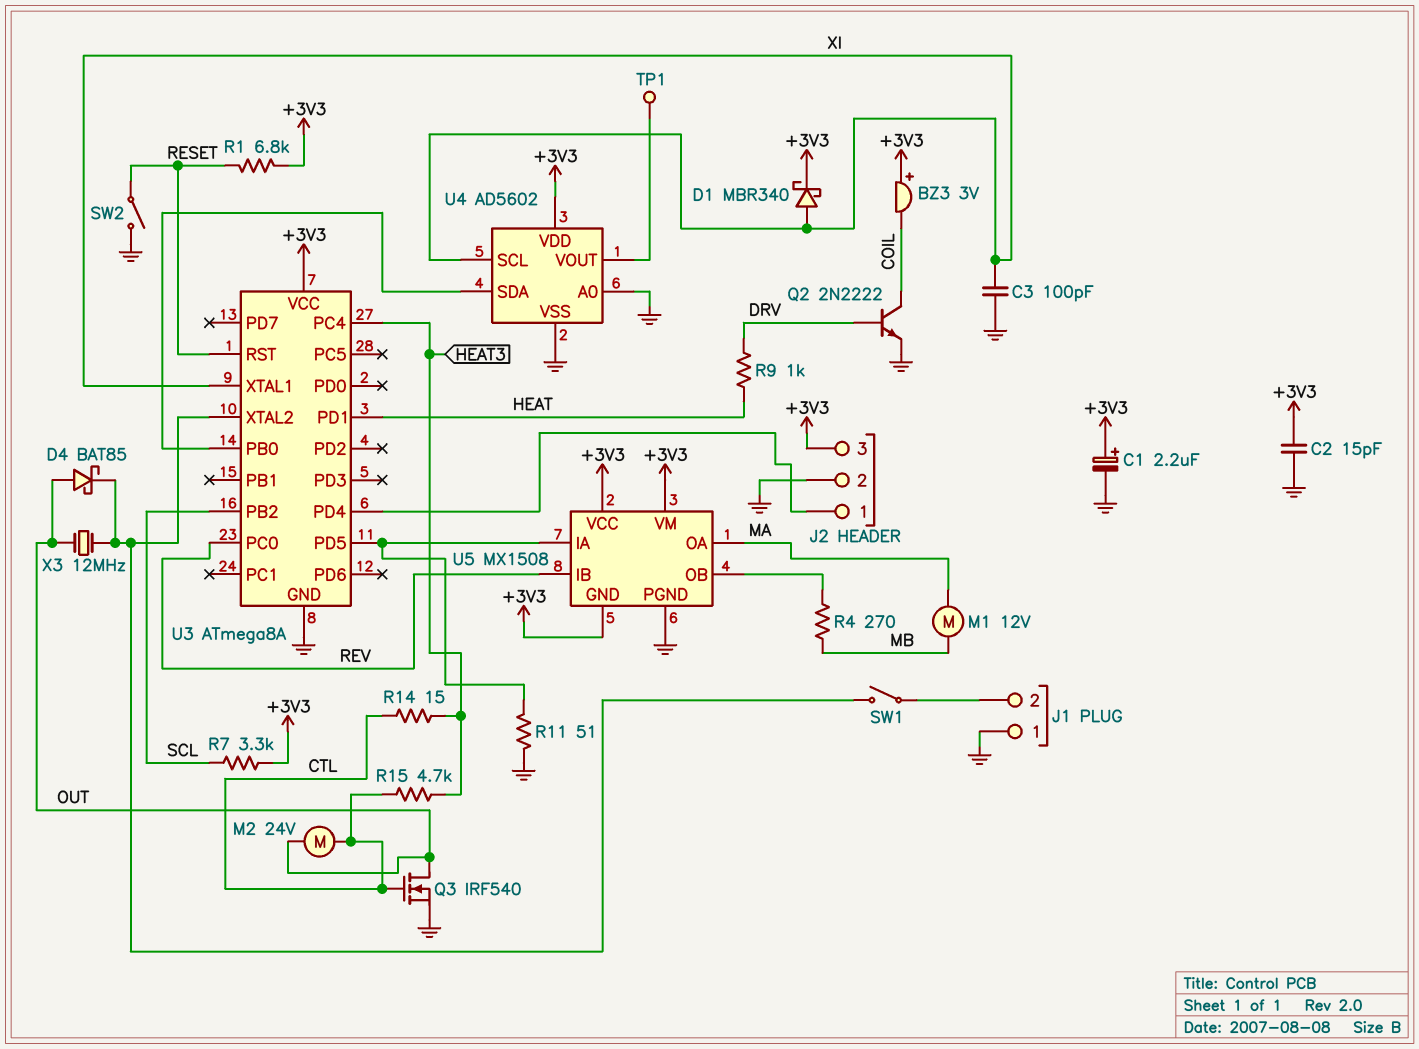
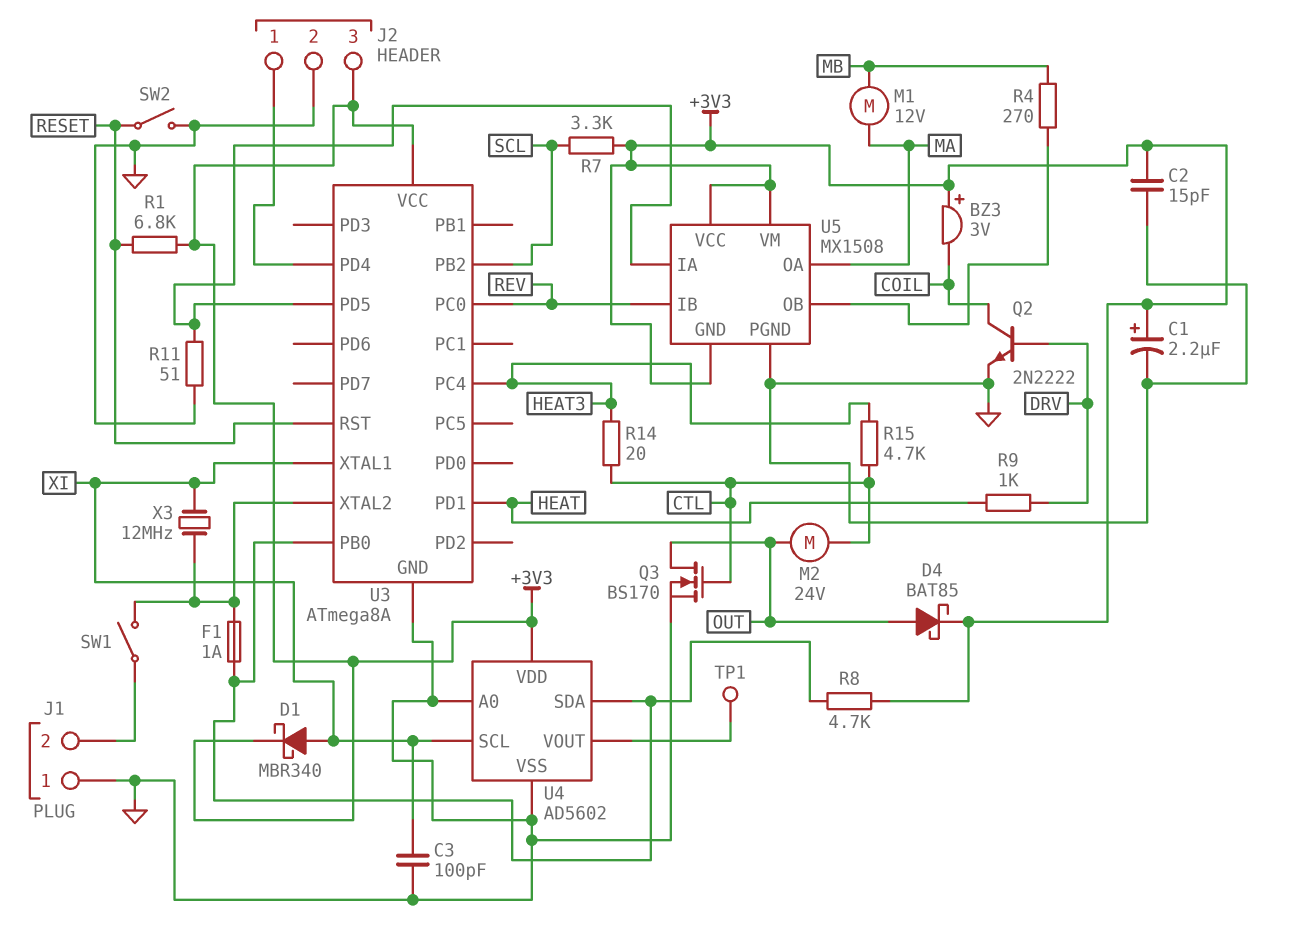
D4: schottky BAT85 (A OUT, K U3/XTAL2) -> schottky BAT85 (A OUT, K +3V3)
F1: none -> 1A (U3/PB0, U3/XTAL2)
Q3: NMOS IRF540 (G CTL, D OUT, S GND) -> NMOS BS170 (G CTL, D OUT, S GND)
R8: none -> 4.7k (+3V3, U3/PB0)
R14: 15 (CTL, HEAT3) -> 20 (CTL, HEAT3)
X3: 12MHz (OUT, U3/XTAL2) -> 12MHz (U3/XTAL2, XI)

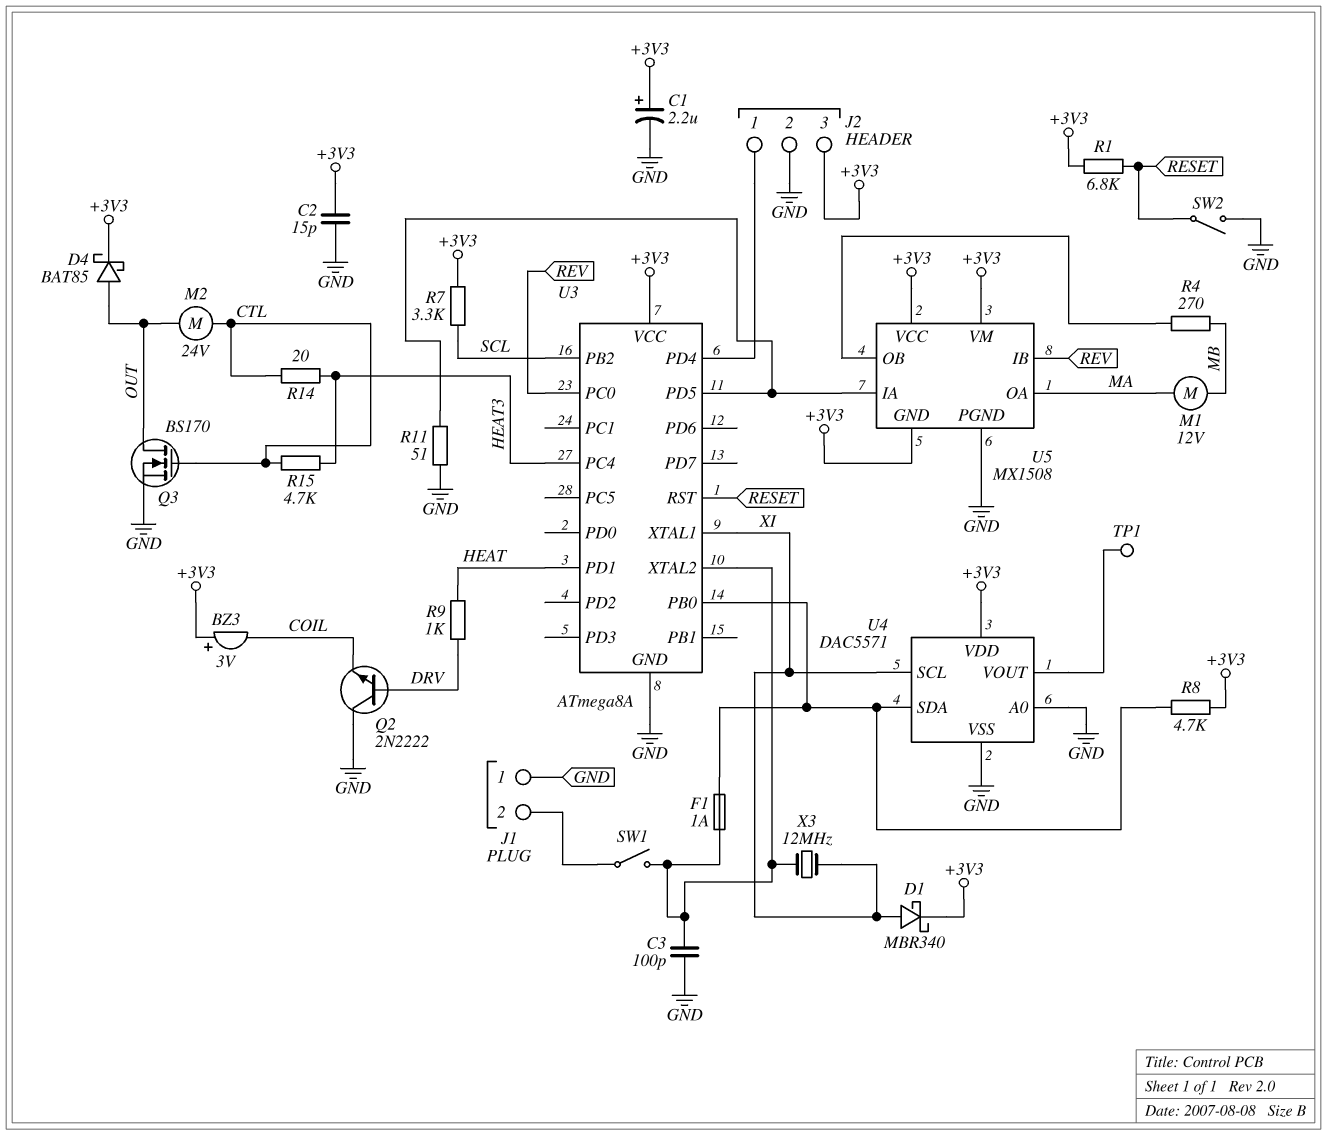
C3: 100pF (GND, XI) -> 100pF (GND, U3/XTAL2)
Q2: NPN 2N2222 (B DRV, C COIL, E GND) -> NPN 2N2222 (B DRV, C GND, E COIL)
U4: AD5602 -> DAC5571

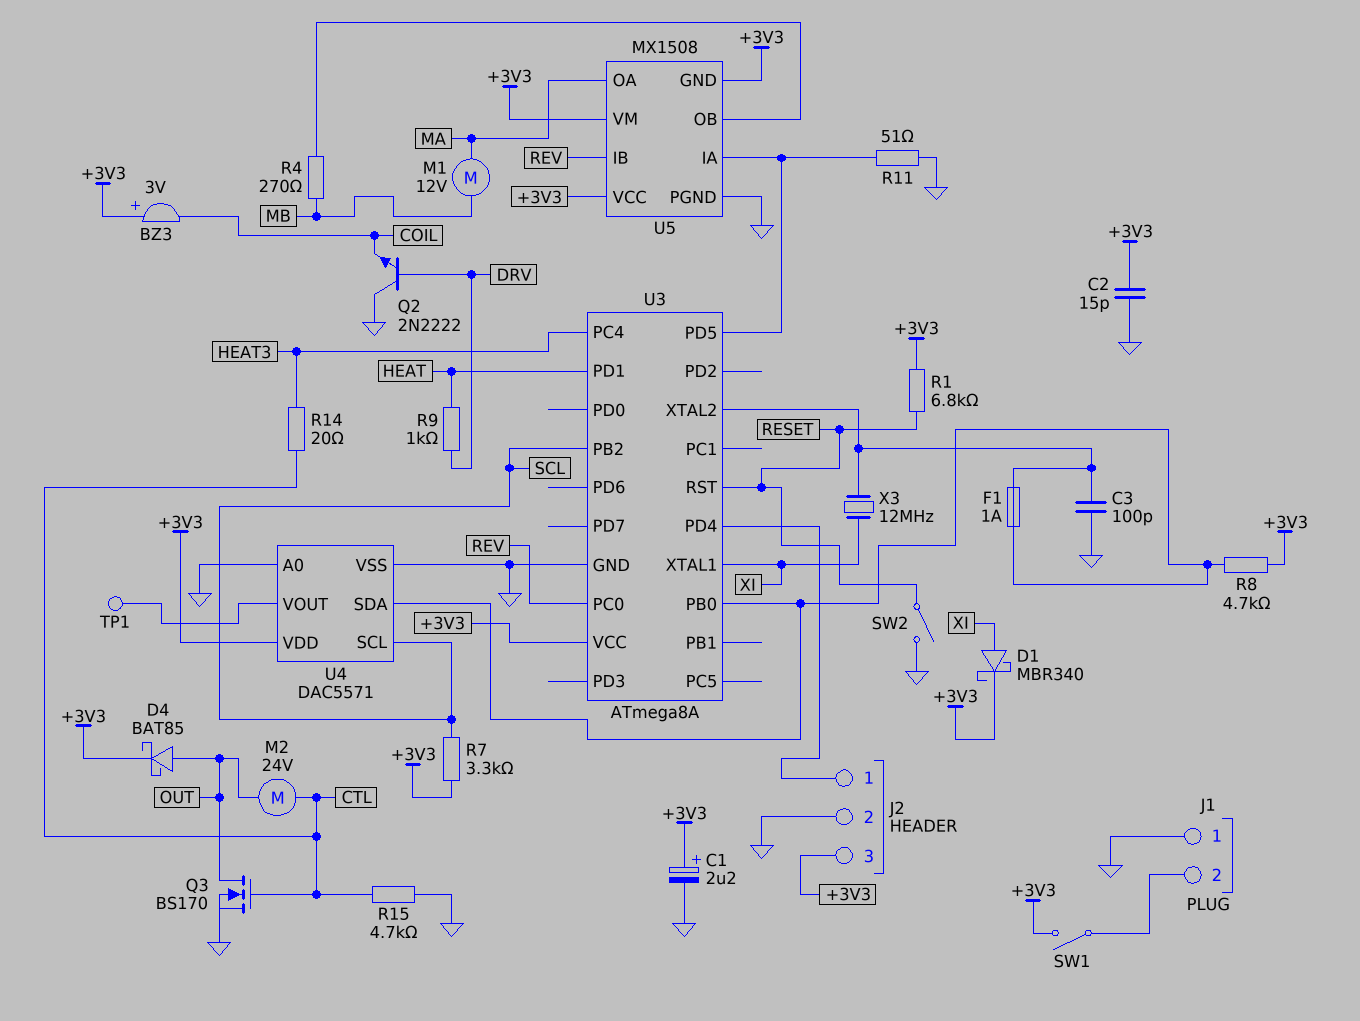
R15: 4.7k (CTL, HEAT3) -> 4.7k (CTL, GND)
SW1: switch (J1/2, U3/XTAL2) -> switch (+3V3, J1/2)
U4 pin SCL: XI -> SCL

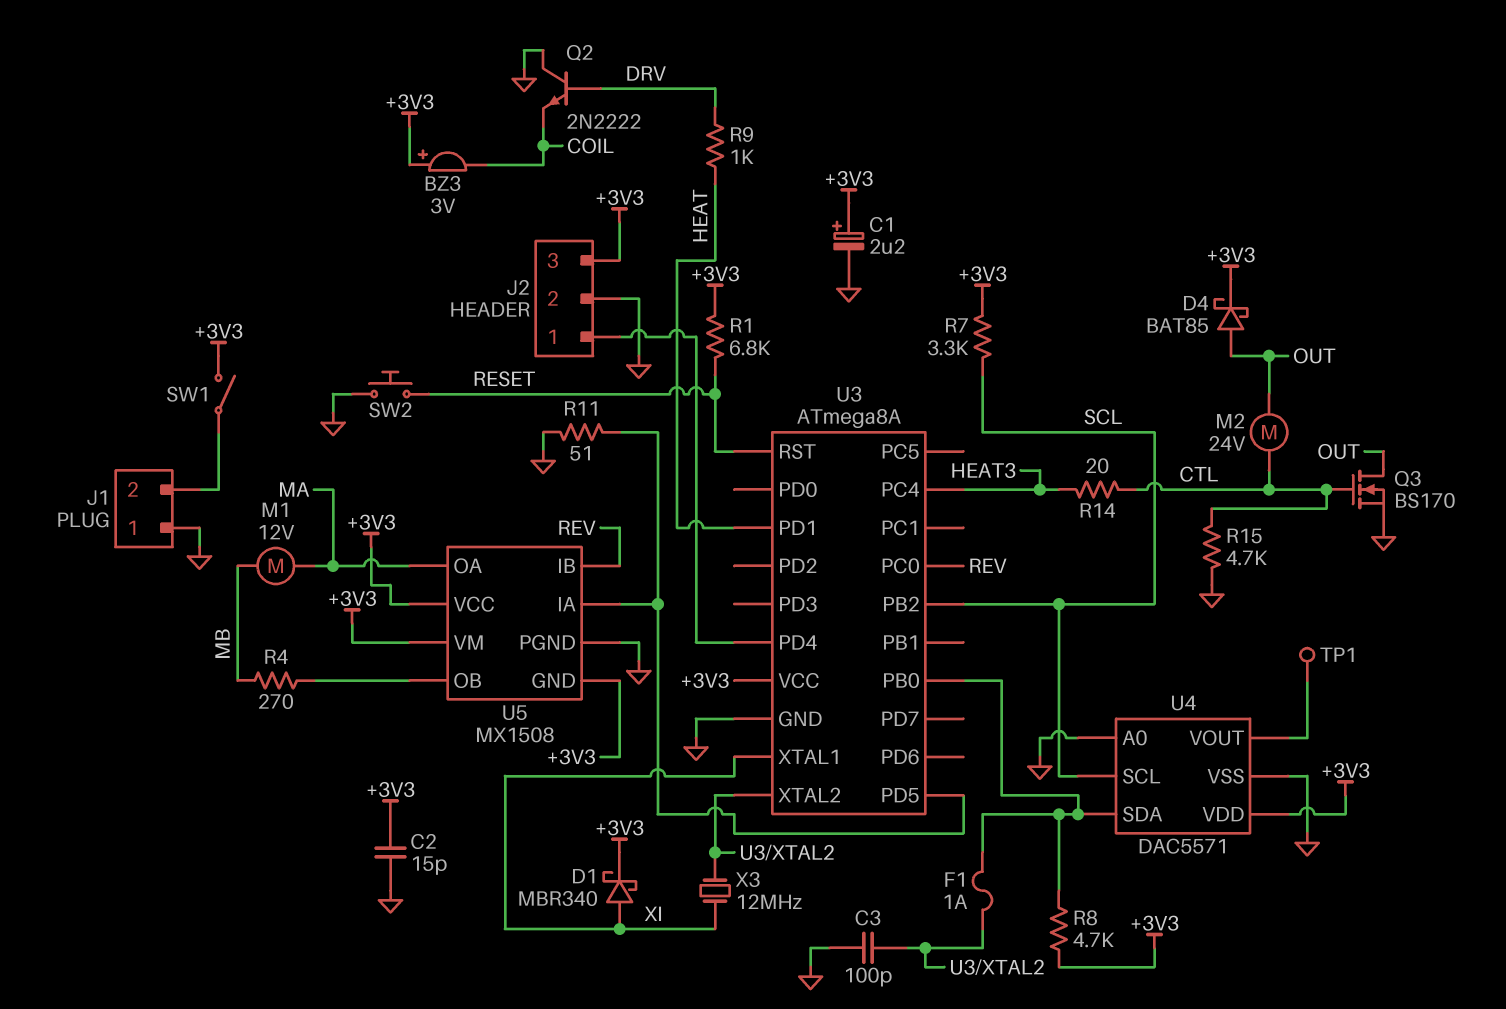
SW2: switch (GND, RESET) -> button (GND, RESET)

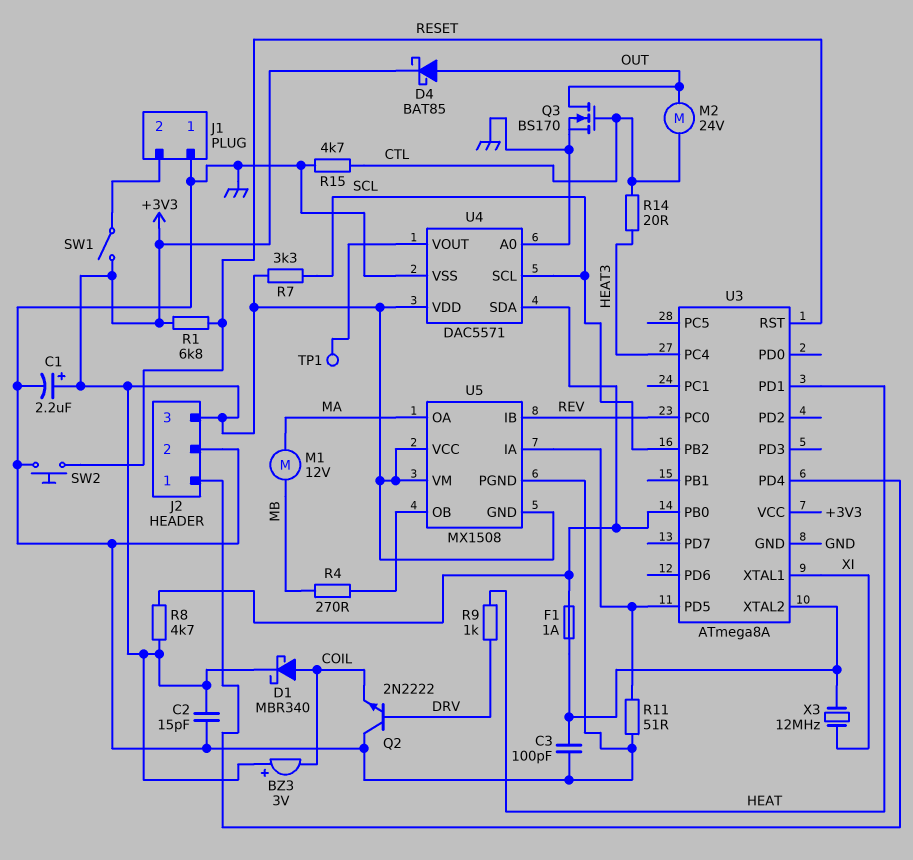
D1: schottky MBR340 (A XI, K +3V3) -> schottky MBR340 (A COIL, K +3V3)

